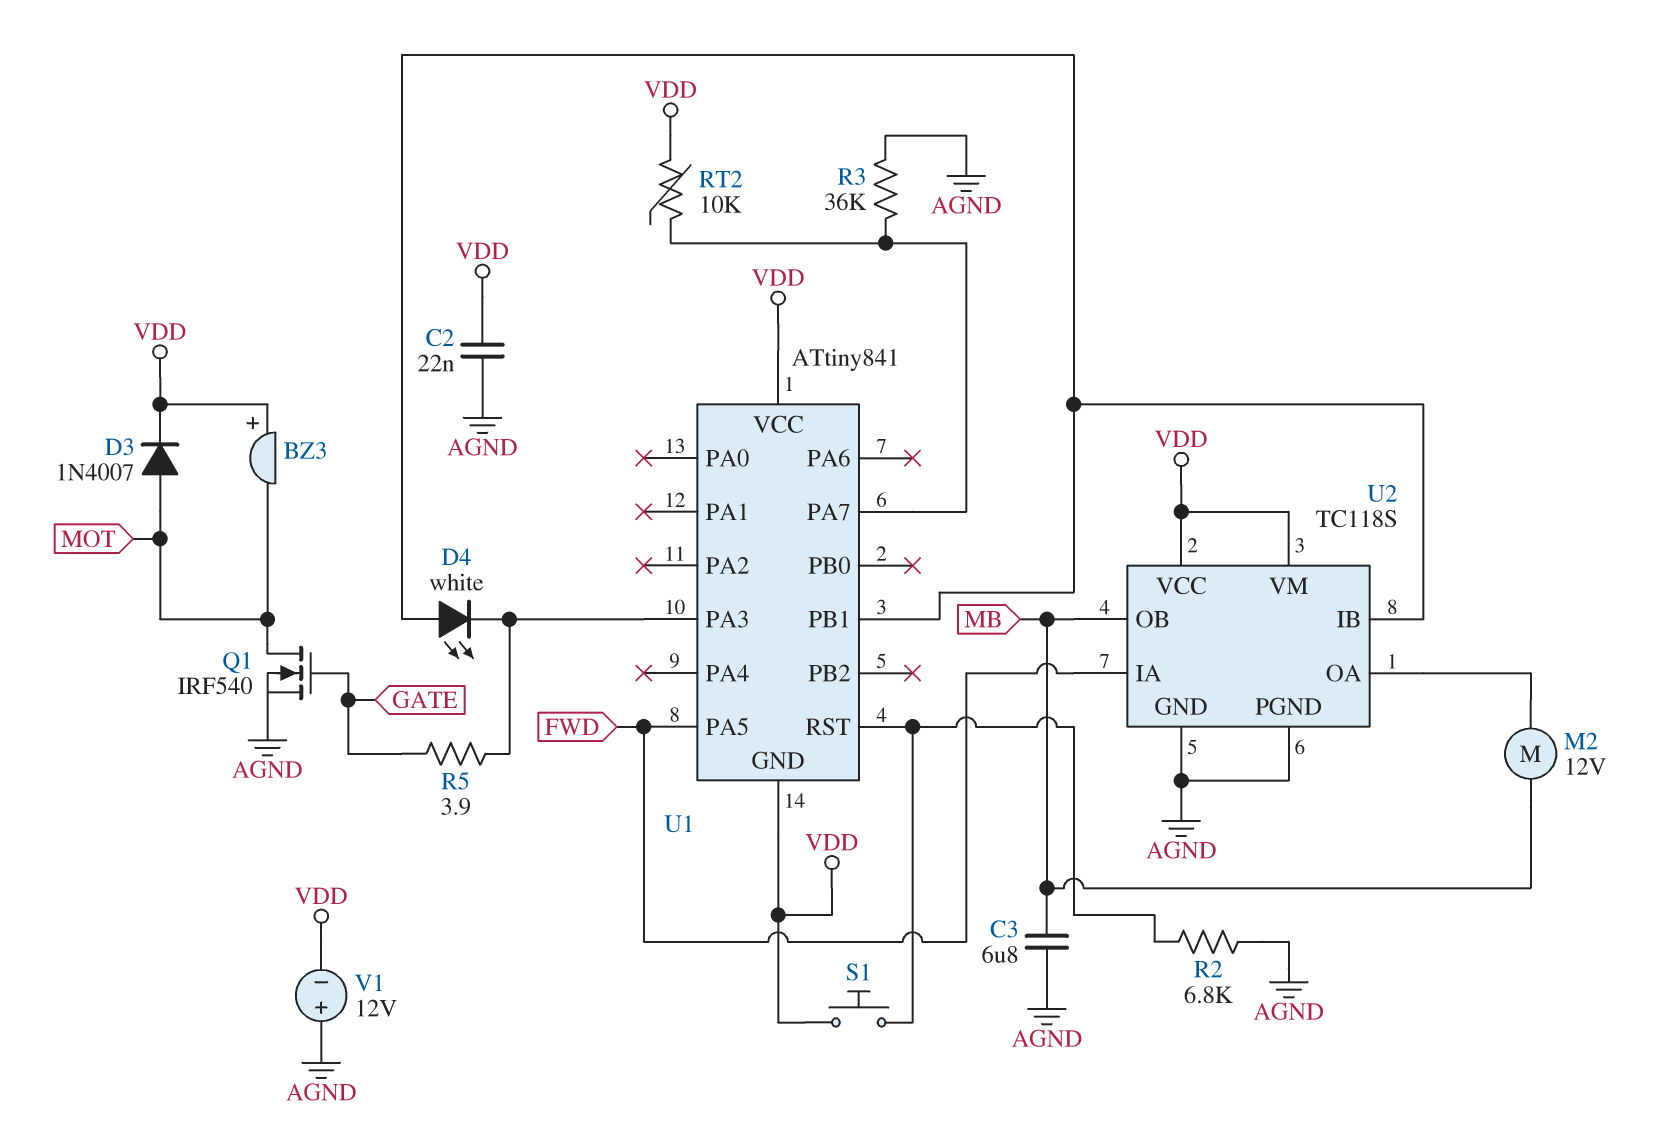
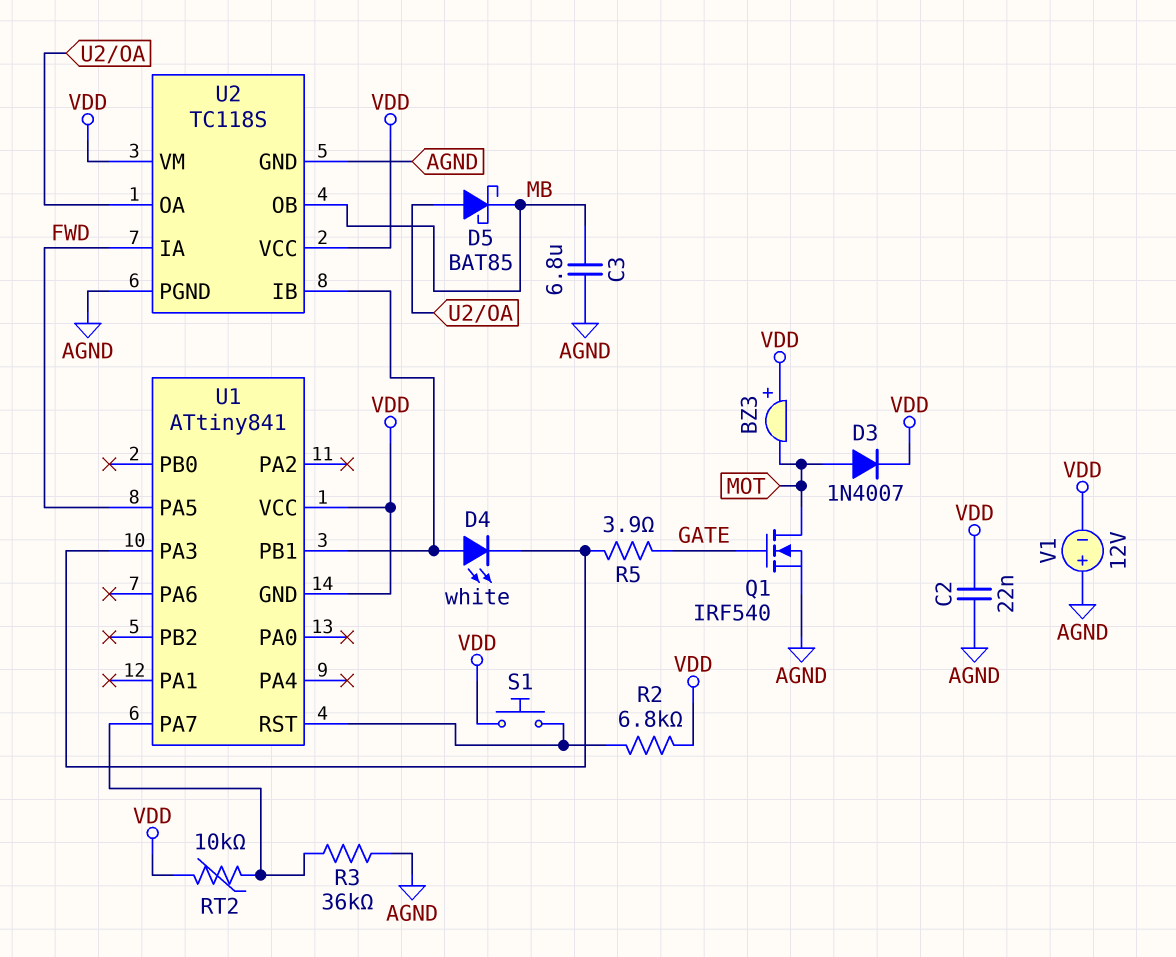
D5: none -> schottky BAT85 (A U2/OA, K MB)
M2: motor 12V (MB, U2/OA) -> none
R2: 6.8k (AGND, U1/RST) -> 6.8k (U1/RST, VDD)

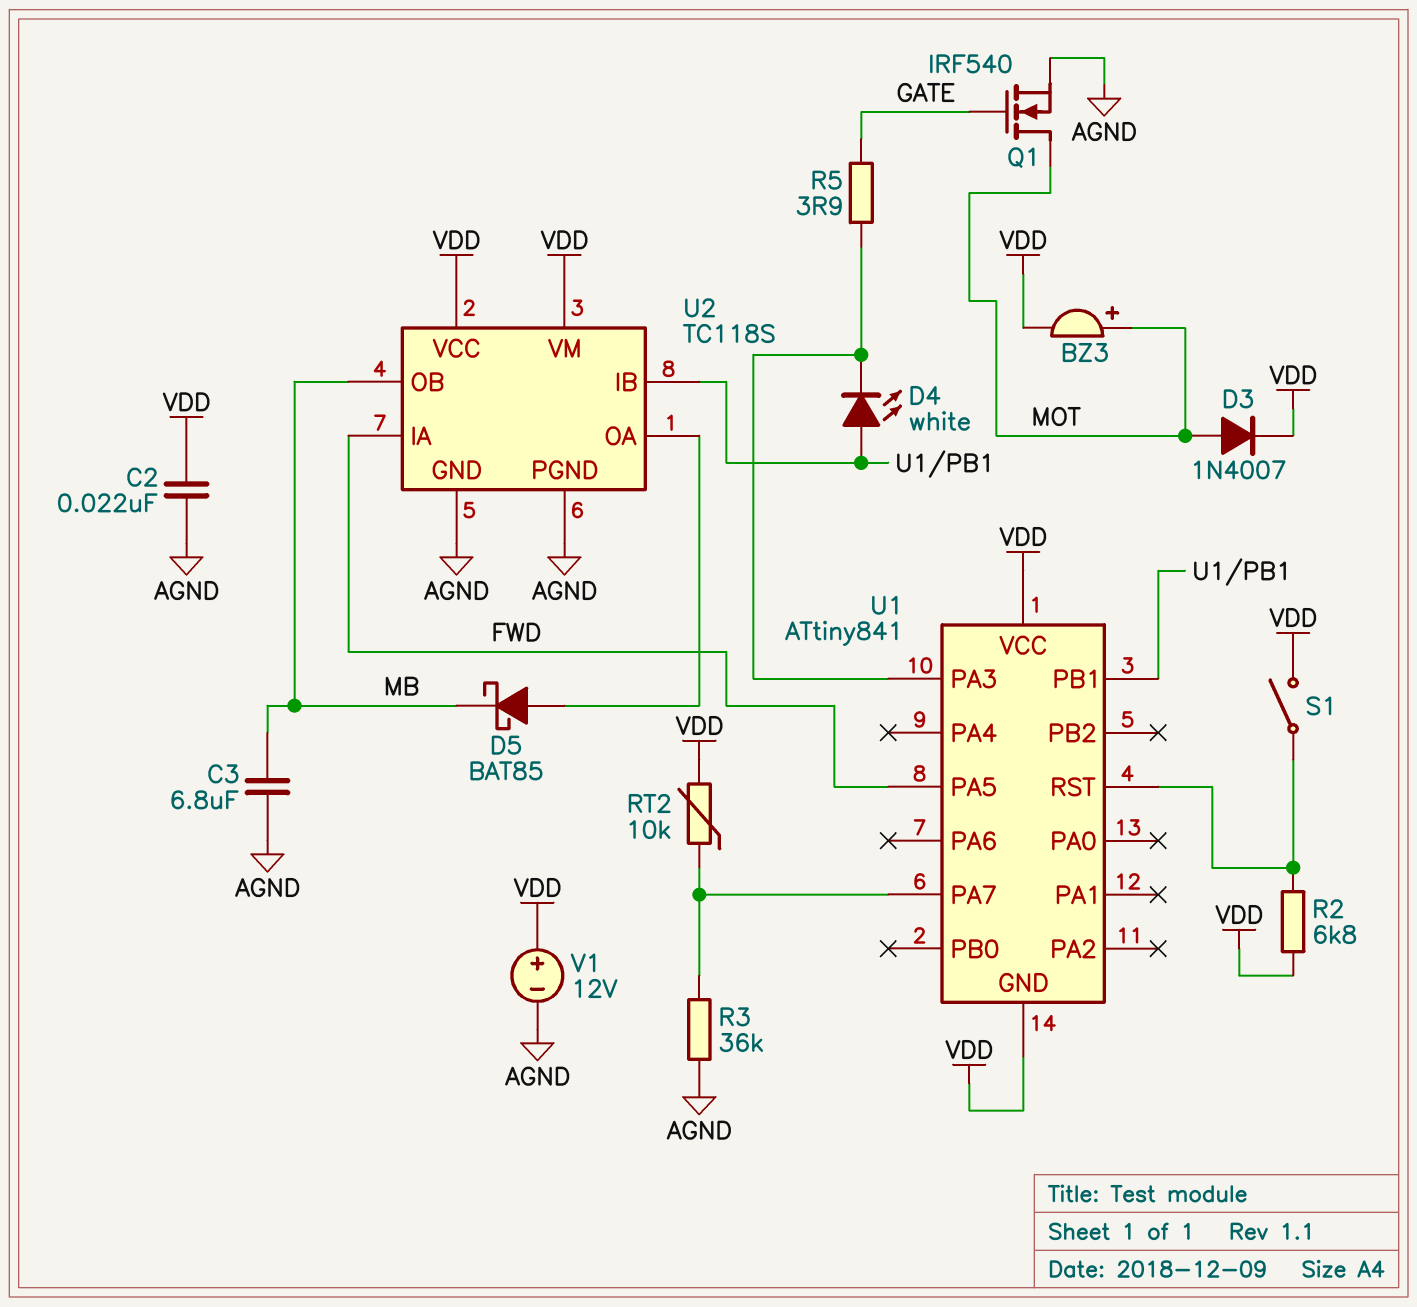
BZ3: buzzer (plus VDD, minus MOT) -> buzzer (plus MOT, minus VDD)
S1: button (U1/RST, VDD) -> switch (U1/RST, VDD)
V1: 12V (plus AGND, minus VDD) -> 12V (plus VDD, minus AGND)

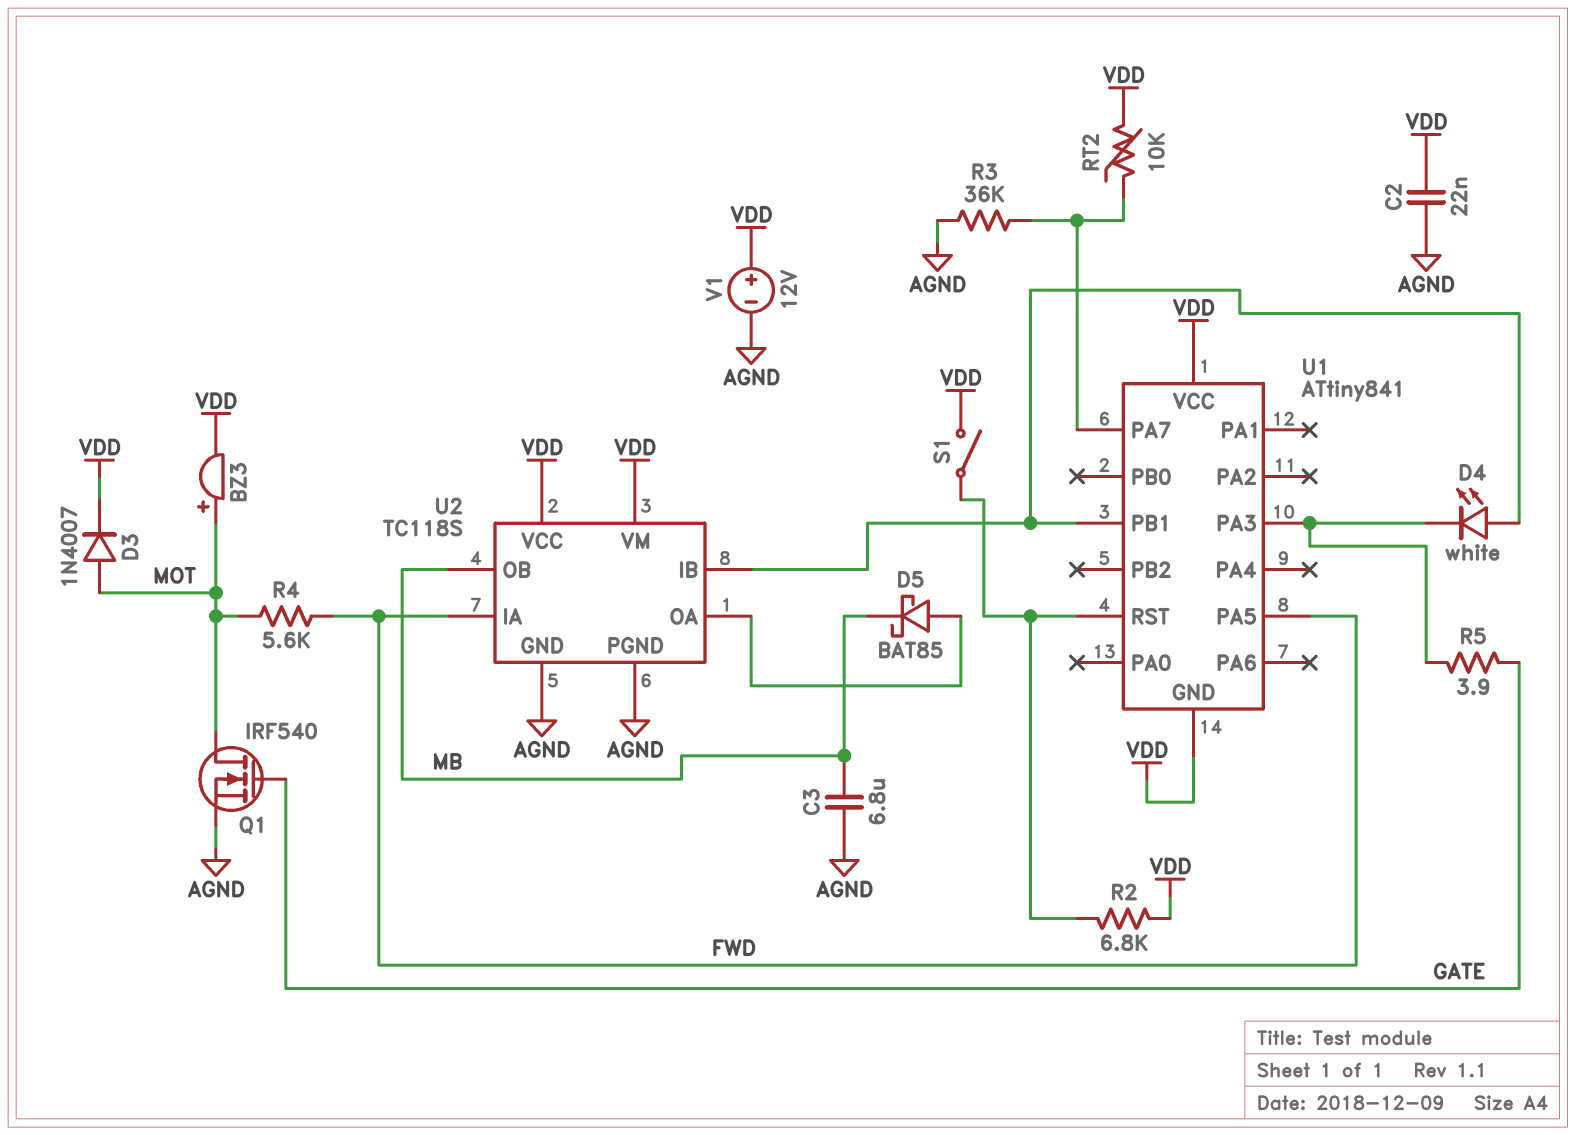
R4: none -> 5.6k (FWD, MOT)

